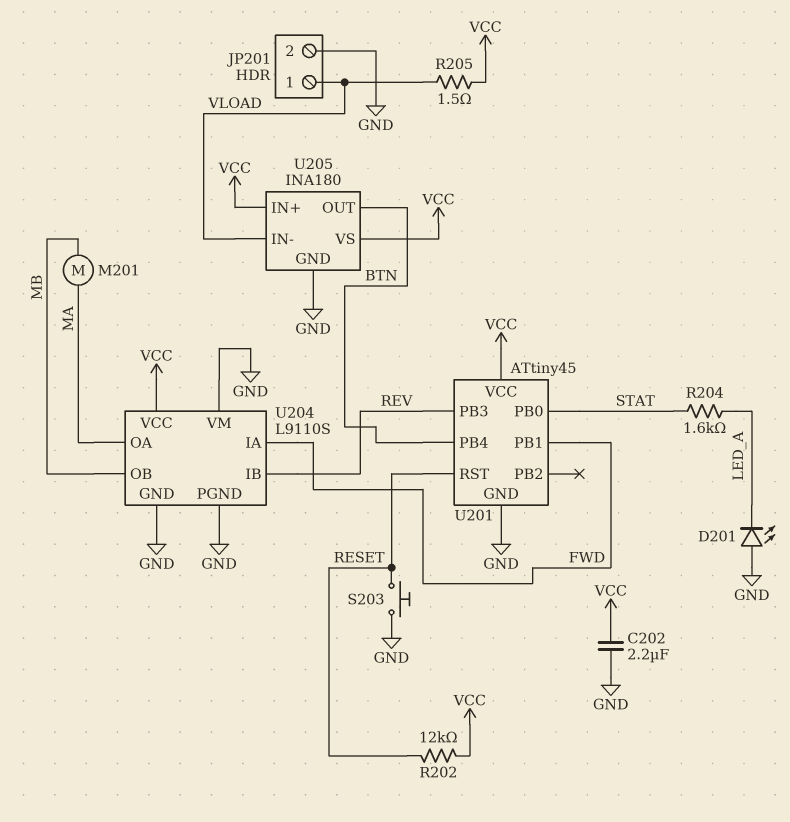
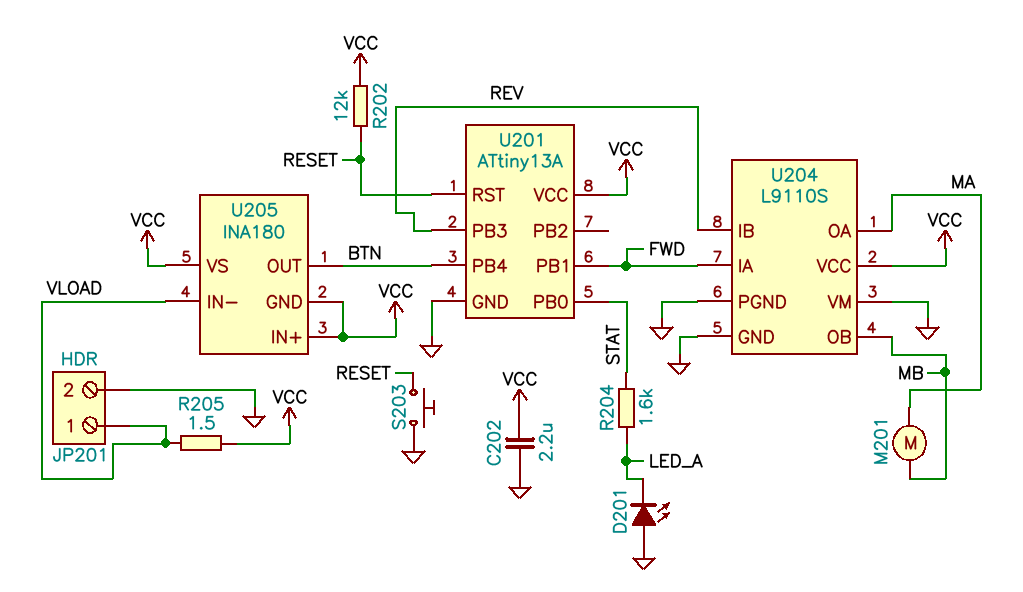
U201: ATtiny45 -> ATtiny13A
U205 pin GND: GND -> VCC

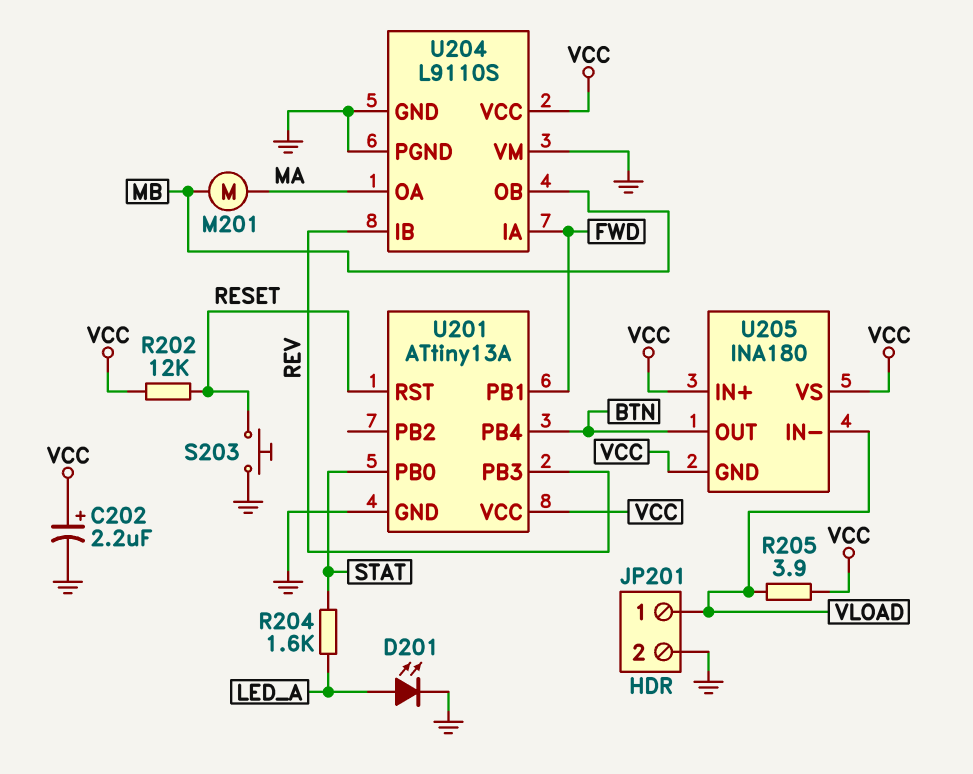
C202: 2.2uF (GND, VCC) -> 2.2uF (plus VCC, minus GND)
D201: LED (A GND, K LED_A) -> LED (A LED_A, K GND)
R205: 1.5 (VCC, VLOAD) -> 3.9 (VCC, VLOAD)

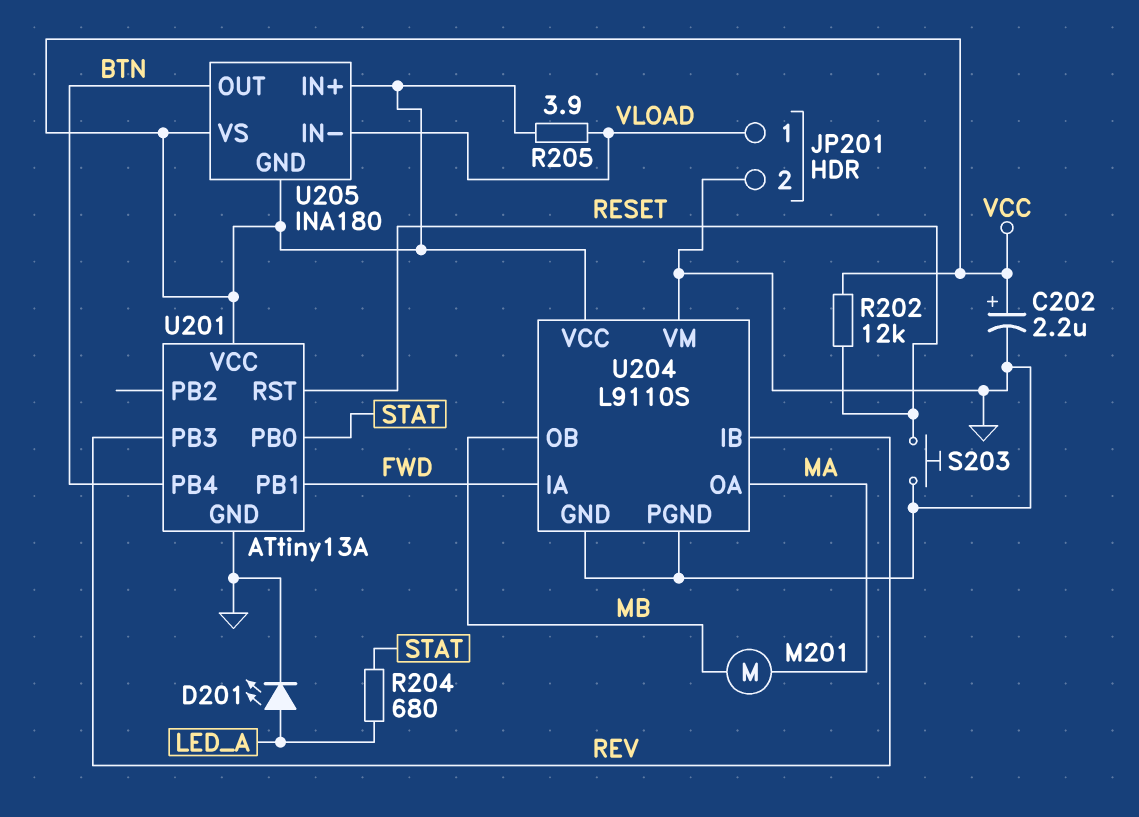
R204: 1.6k (LED_A, STAT) -> 680 (LED_A, STAT)

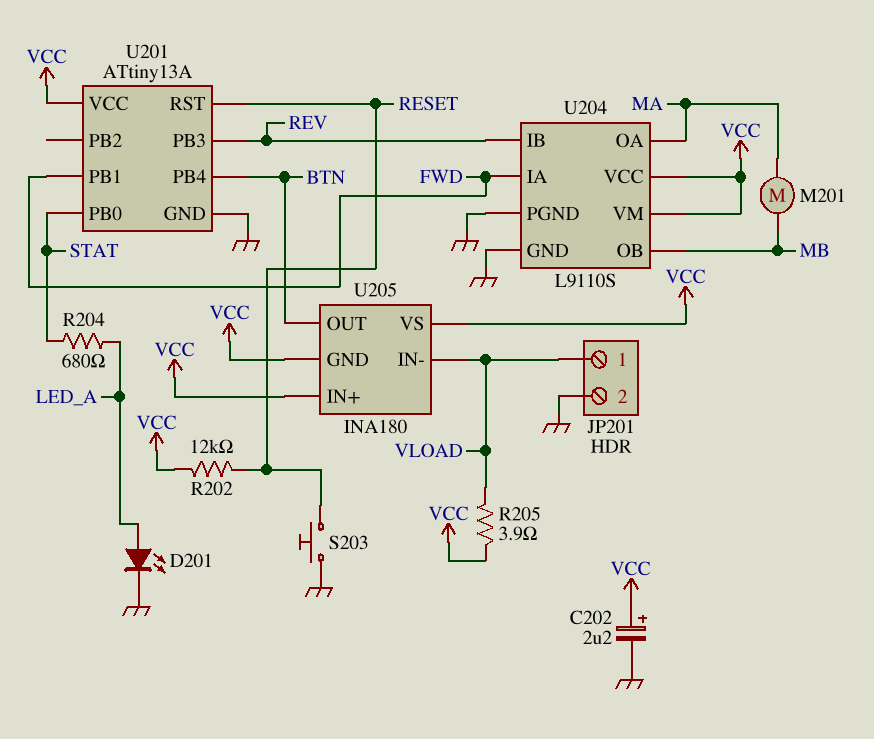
U204 pin VM: GND -> VCC

